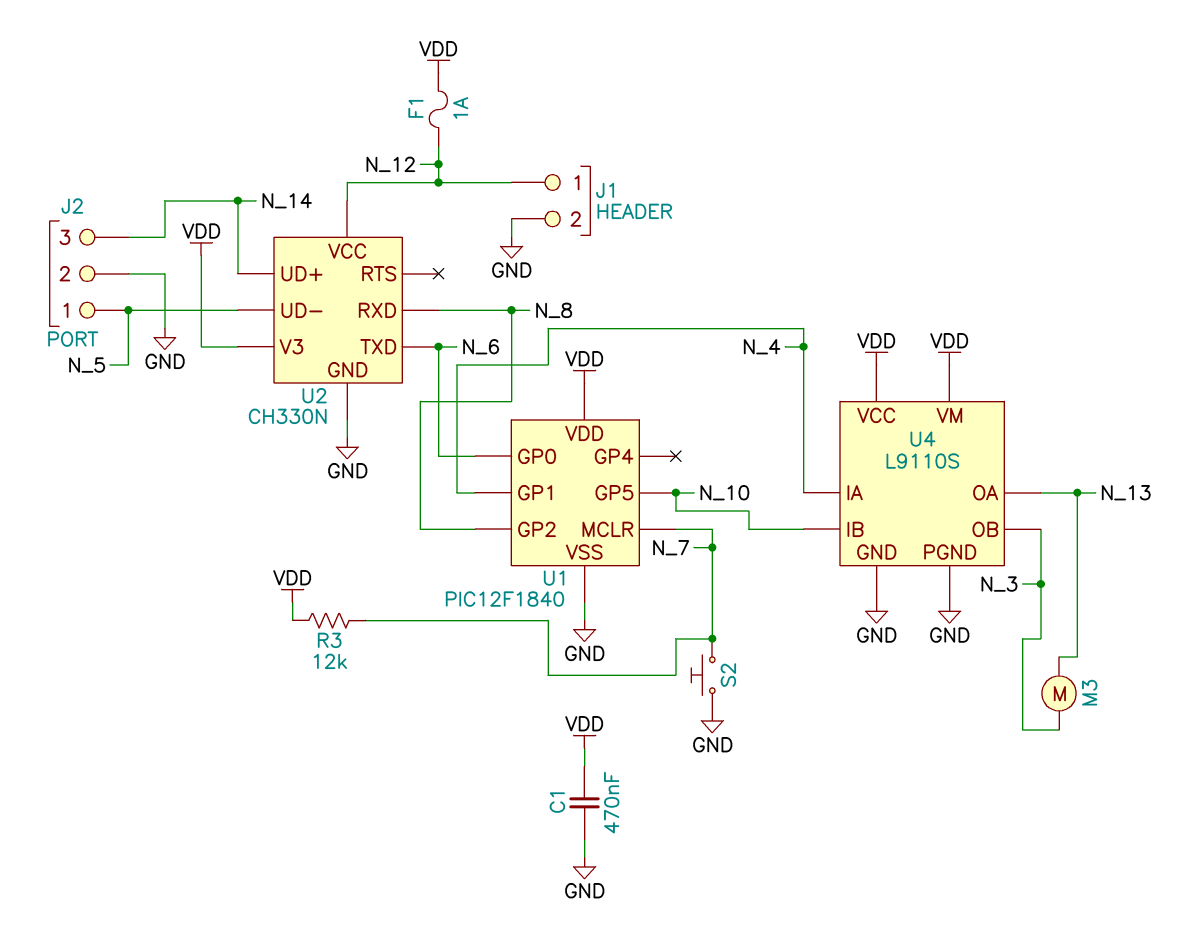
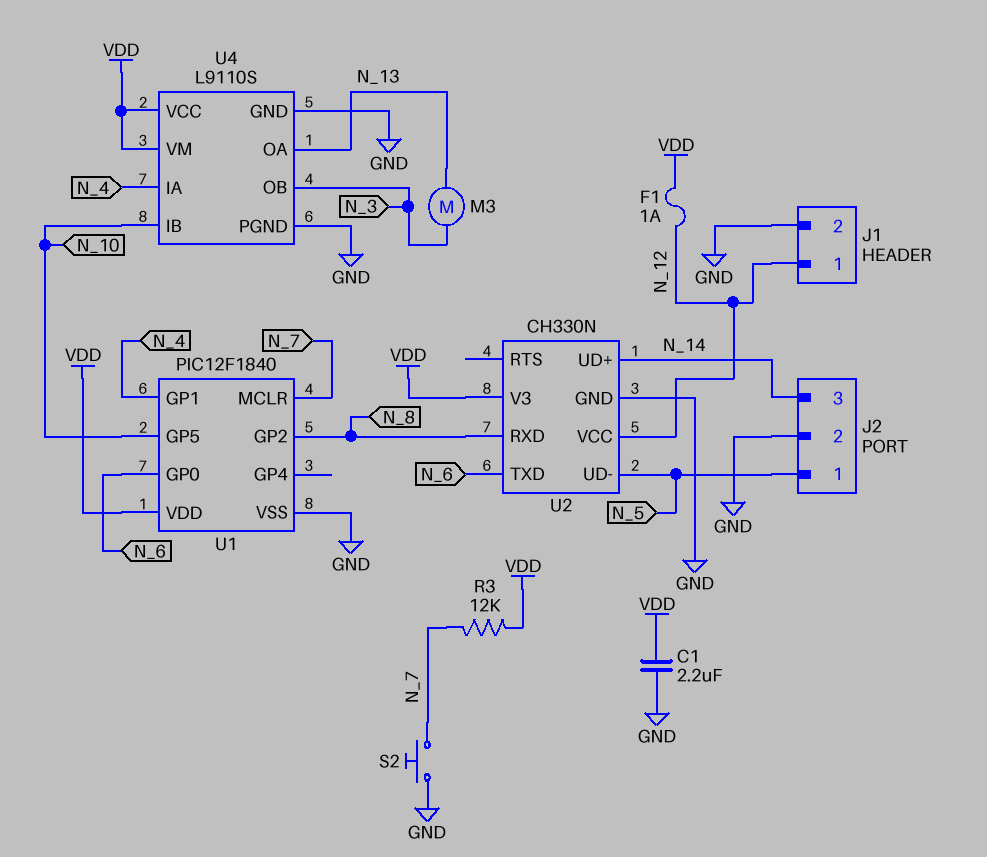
C1: 470nF (GND, VDD) -> 2.2uF (GND, VDD)

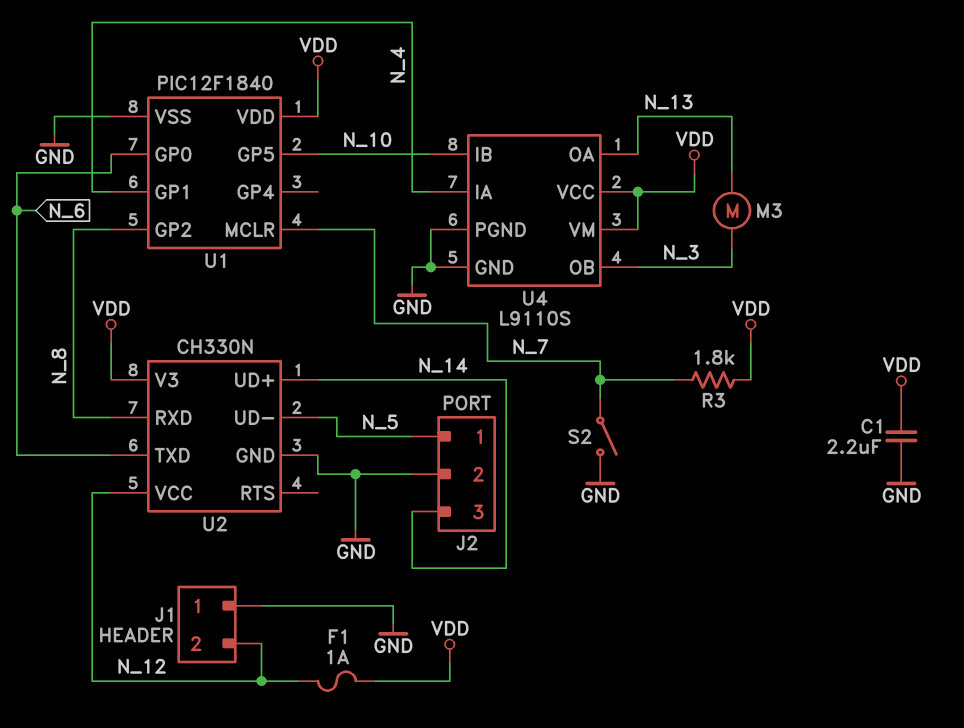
J1 pin 1: N_12 -> GND
J1 pin 2: GND -> N_12
R3: 12k (N_7, VDD) -> 1.8k (N_7, VDD)
S2: button (GND, N_7) -> switch (GND, N_7)

